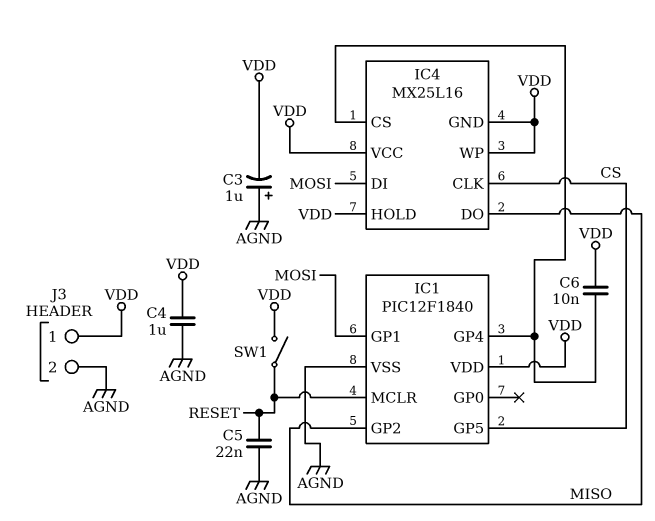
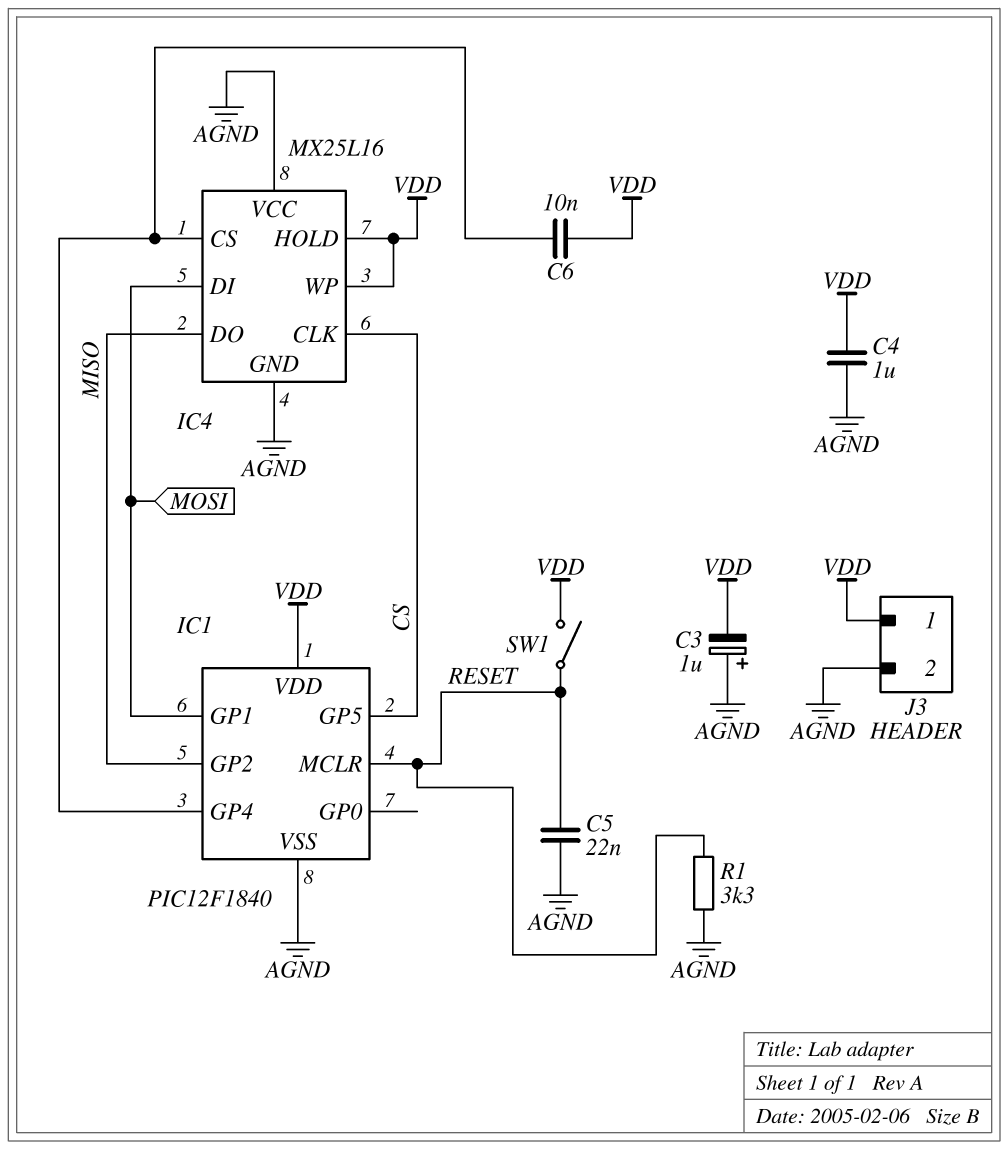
IC4 pin GND: VDD -> AGND
IC4 pin VCC: VDD -> AGND
R1: none -> 3.3k (AGND, RESET)

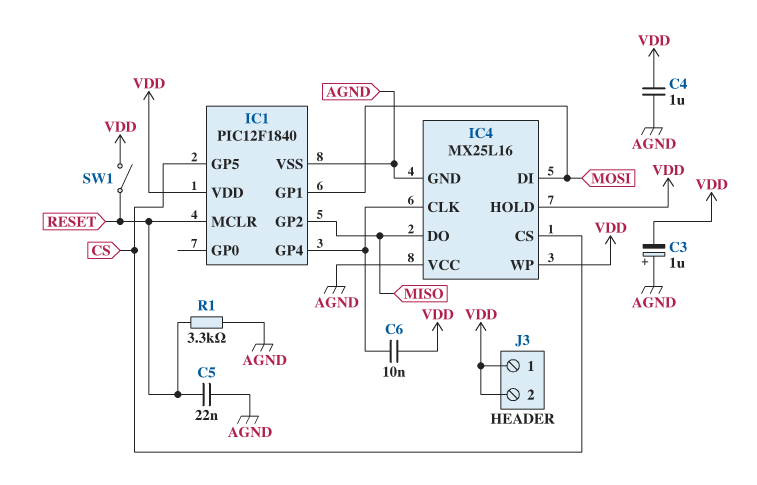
IC4 pin CLK: CS -> IC1/GP4
IC4 pin CS: IC1/GP4 -> CS
J3 pin 2: AGND -> VDD

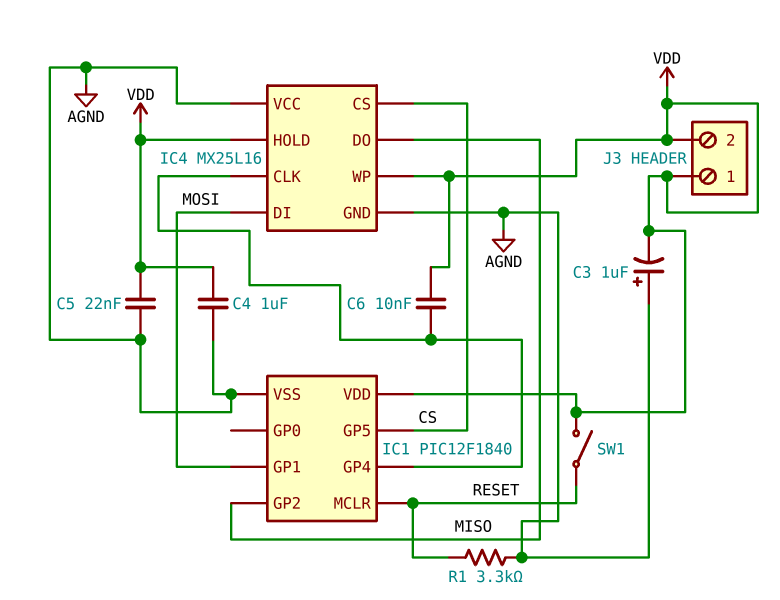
C5: 22nF (AGND, RESET) -> 22nF (AGND, VDD)

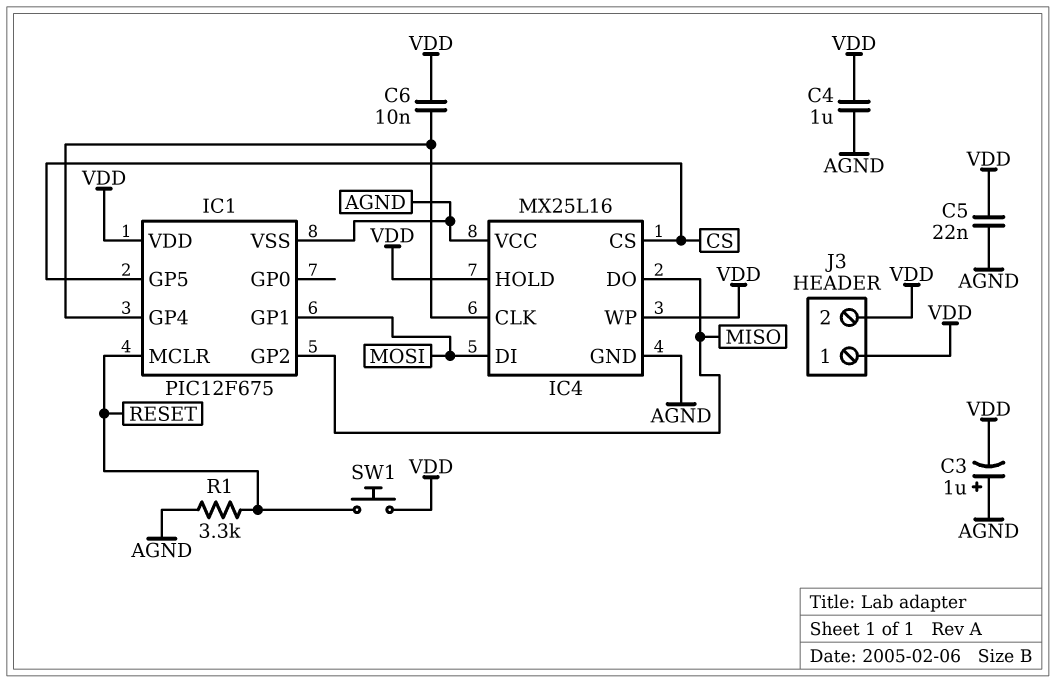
IC1: PIC12F1840 -> PIC12F675
SW1: switch (RESET, VDD) -> button (RESET, VDD)

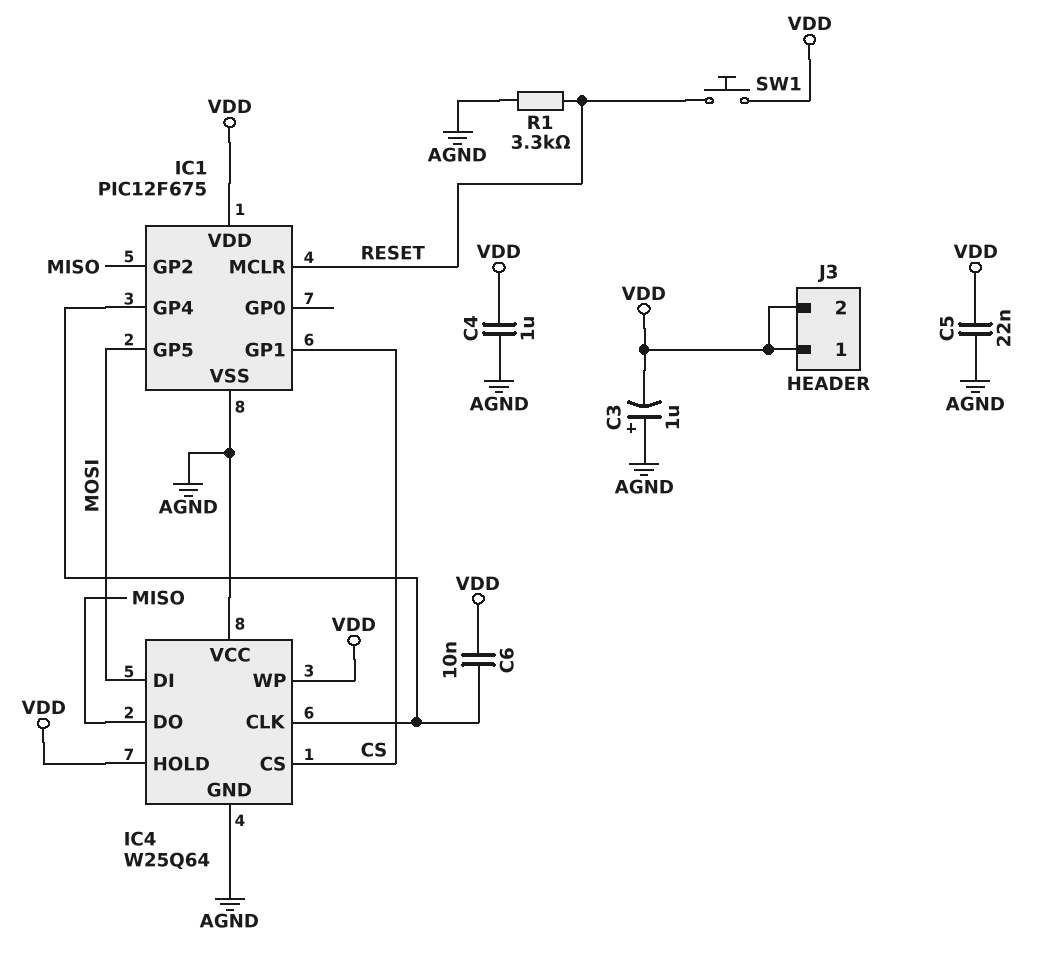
IC1 pin GP1: MOSI -> CS
IC1 pin GP5: CS -> MOSI
IC4: MX25L16 -> W25Q64

